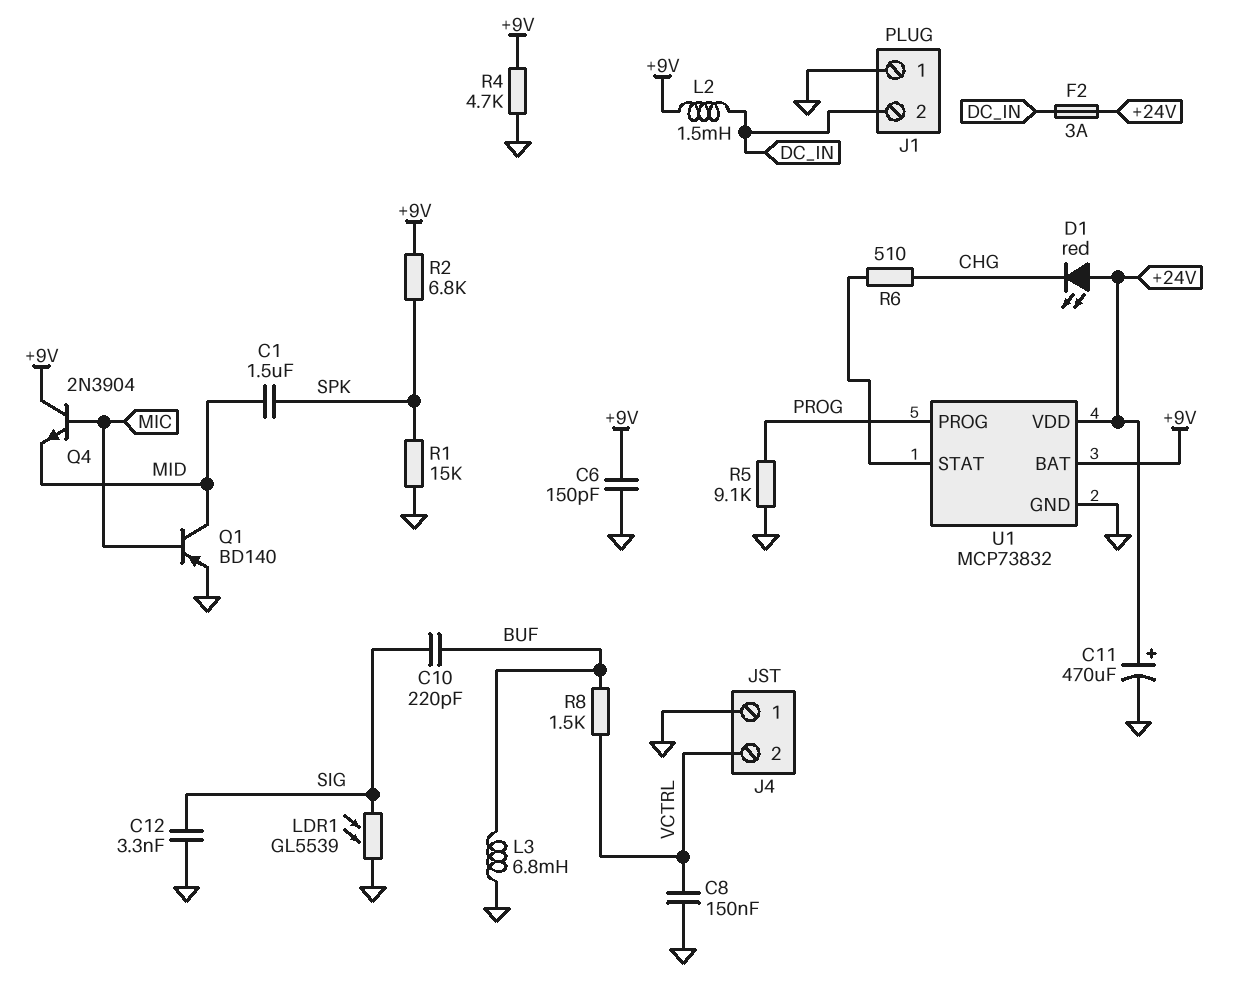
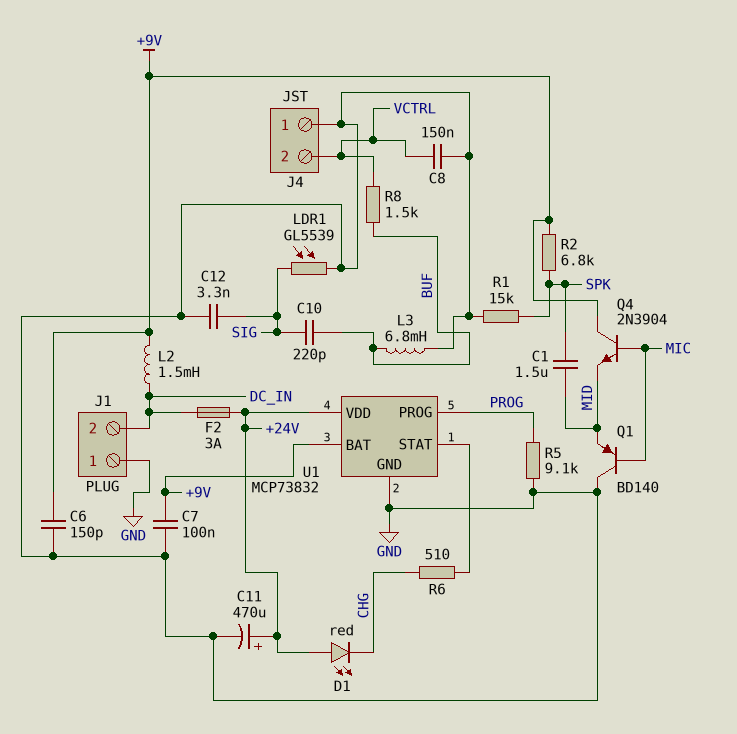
C7: none -> 100nF (+9V, GND)
Q1: PNP BD140 (B MIC, C MID, E GND) -> PNP BD140 (B MIC, C GND, E MID)
R4: 4.7k (+9V, GND) -> none

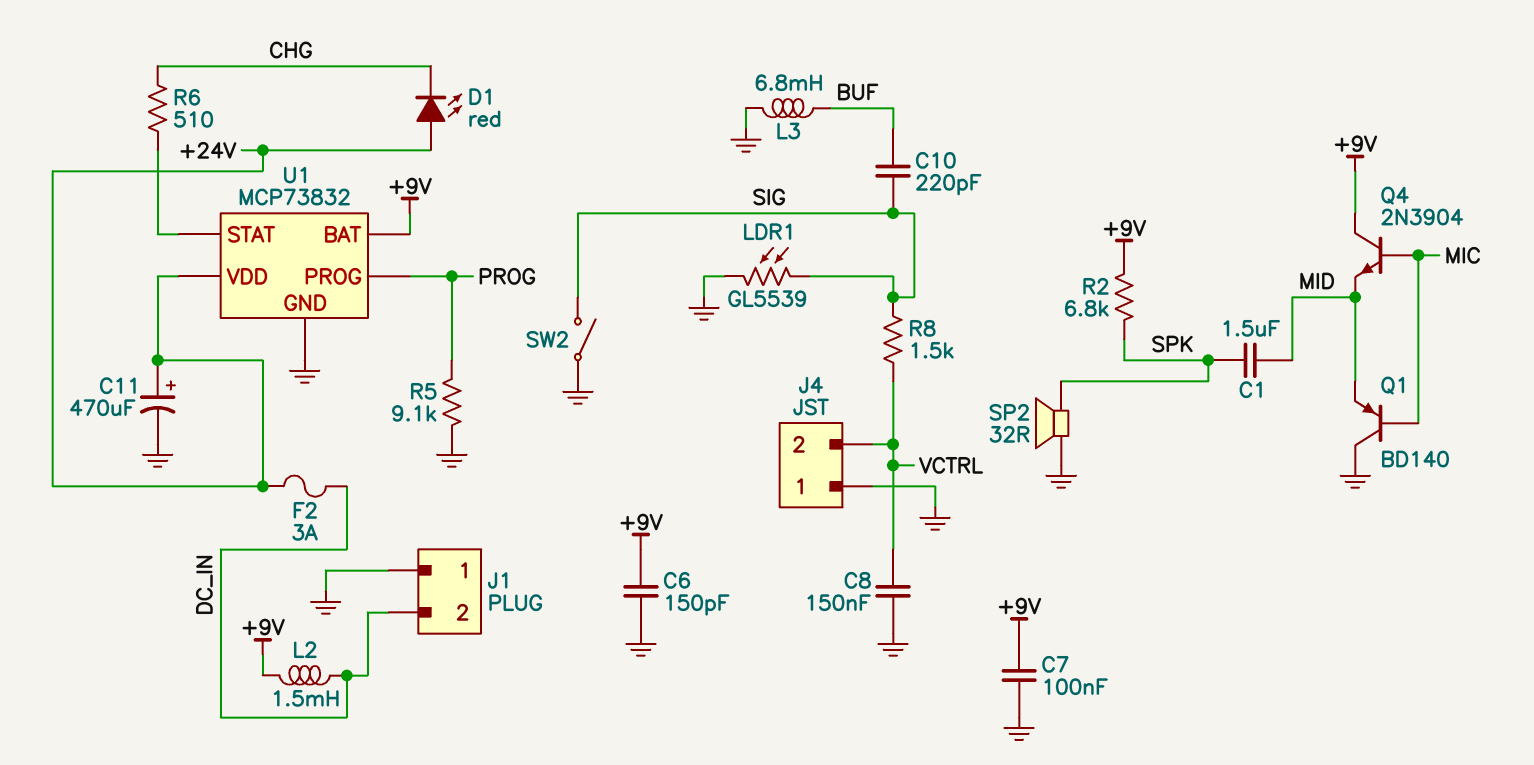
C12: 3.3nF (GND, SIG) -> none
R1: 15k (GND, SPK) -> none
R8: 1.5k (BUF, VCTRL) -> 1.5k (SIG, VCTRL)
SP2: none -> speaker 32R (GND, SPK)
SW2: none -> switch (GND, SIG)

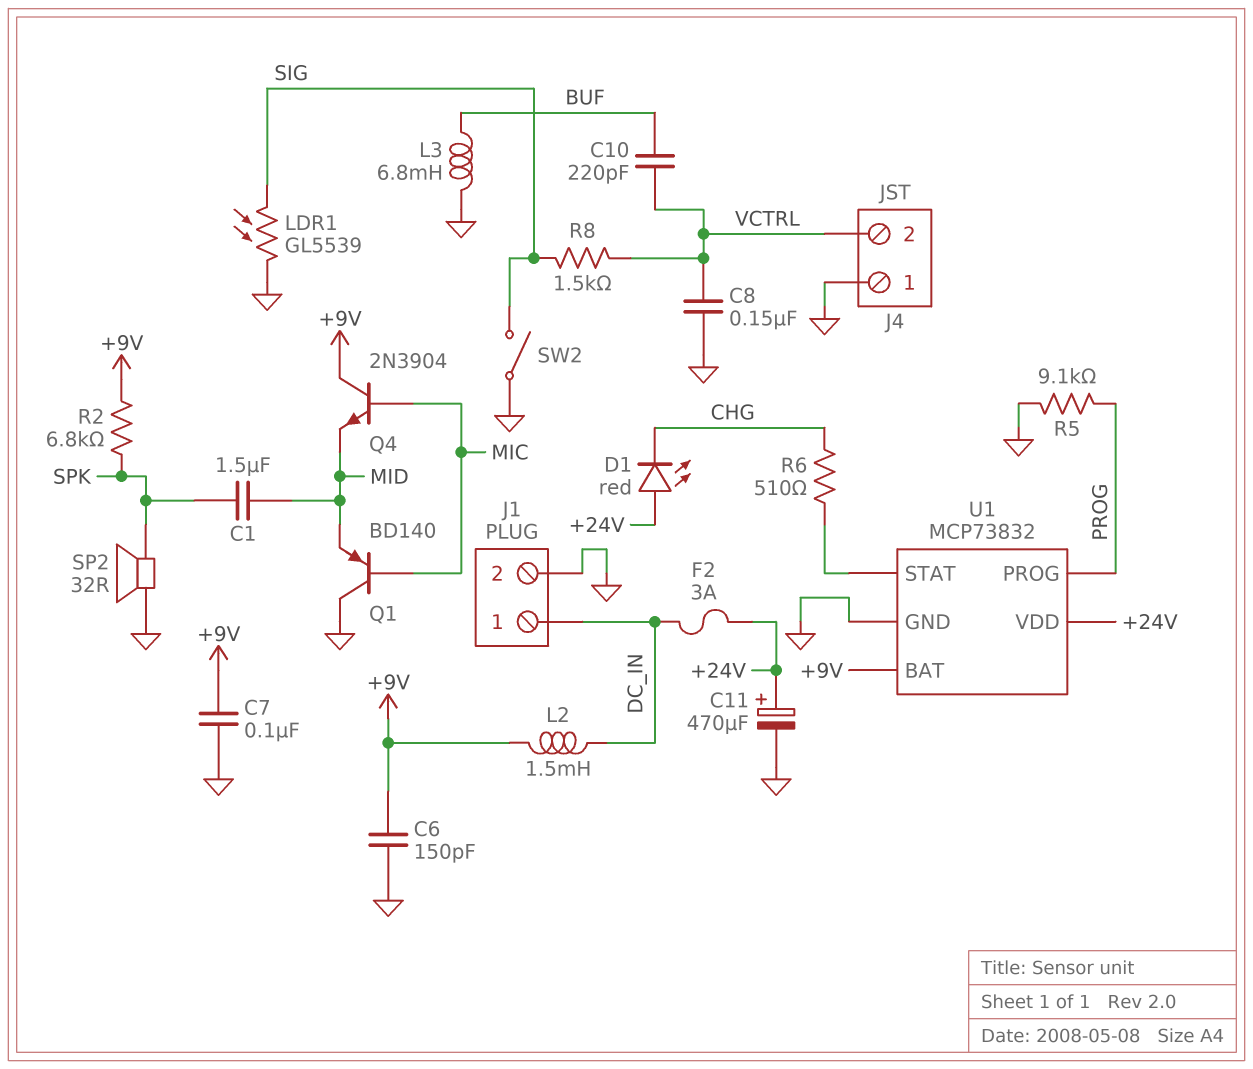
C10: 220pF (BUF, SIG) -> 220pF (BUF, VCTRL)
J1 pin 1: GND -> DC_IN
J1 pin 2: DC_IN -> GND

